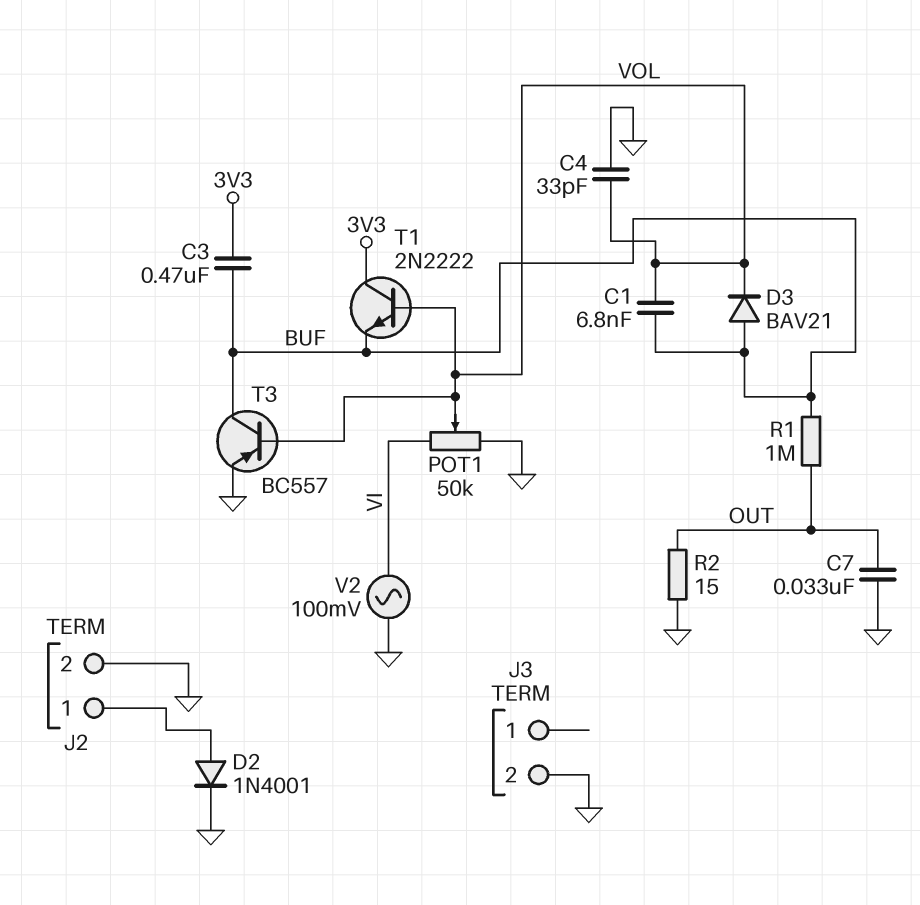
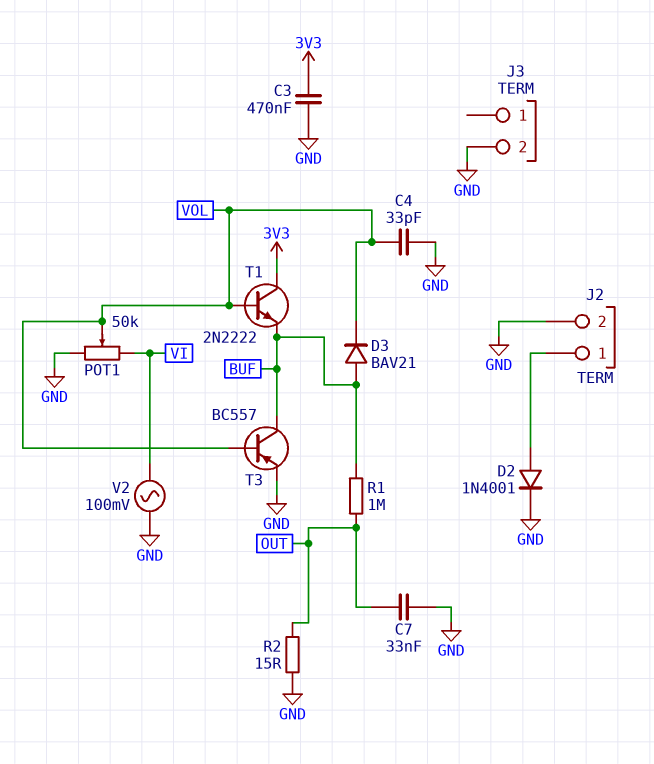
C1: 6.8nF (BUF, VOL) -> none
C3: 470nF (3V3, BUF) -> 470nF (3V3, GND)

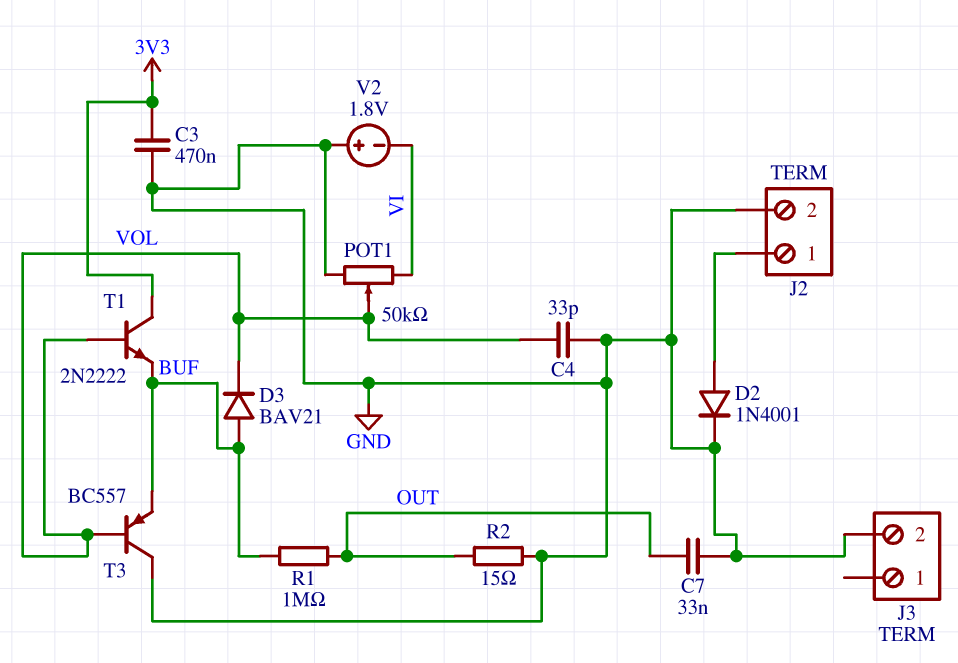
T3: PNP BC557 (B VOL, C BUF, E GND) -> PNP BC557 (B VOL, C GND, E BUF)
V2: AC 100mV (GND, VI) -> 1.8V (plus GND, minus VI)

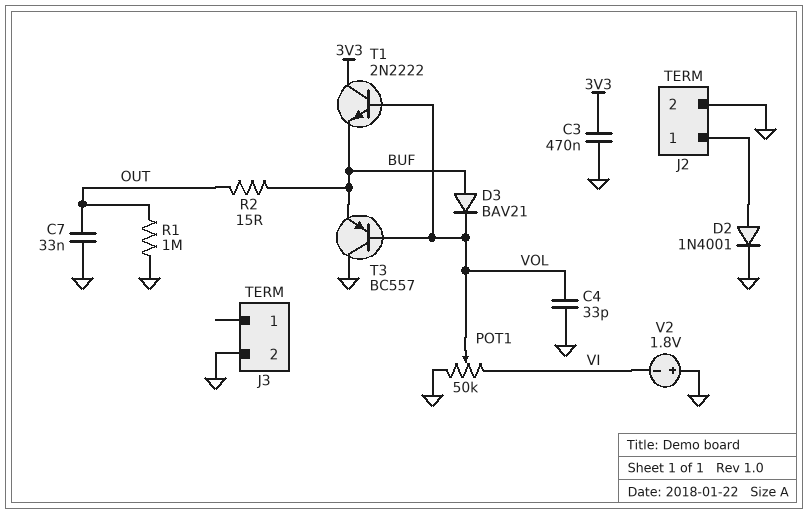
R1: 1M (BUF, OUT) -> 1M (GND, OUT)
R2: 15 (GND, OUT) -> 15 (BUF, OUT)

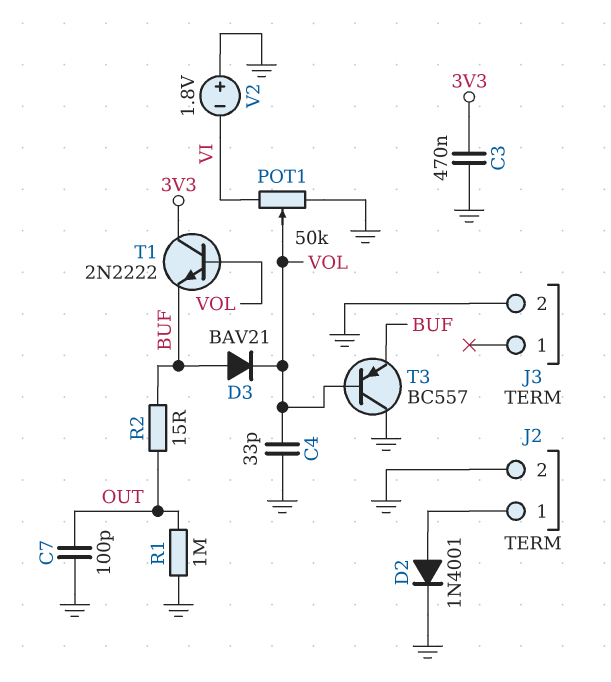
C7: 33nF (GND, OUT) -> 100pF (GND, OUT)

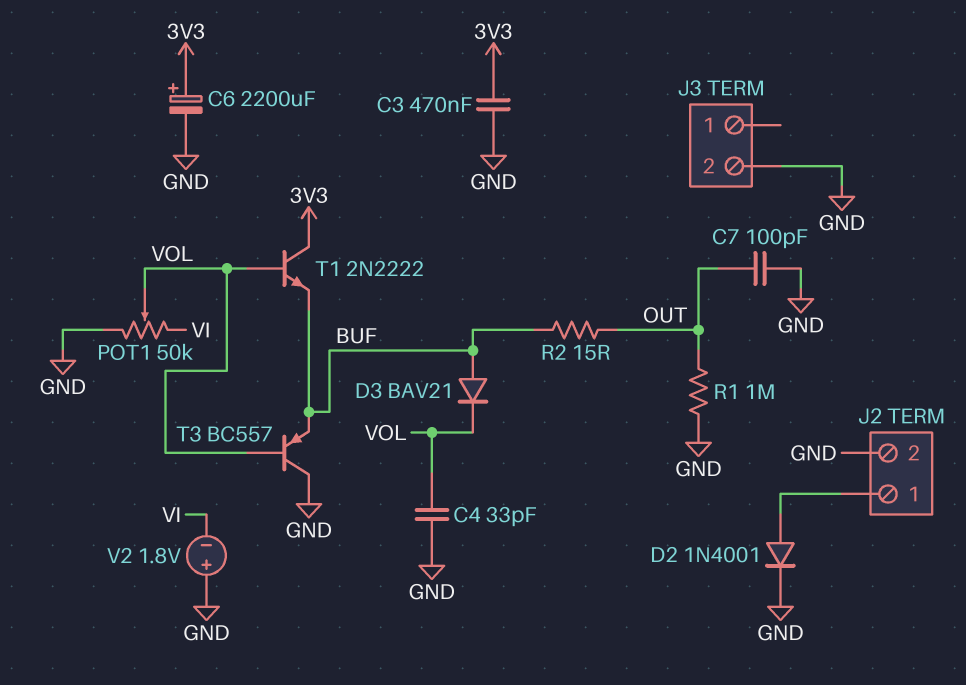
C6: none -> 2200uF (plus 3V3, minus GND)

